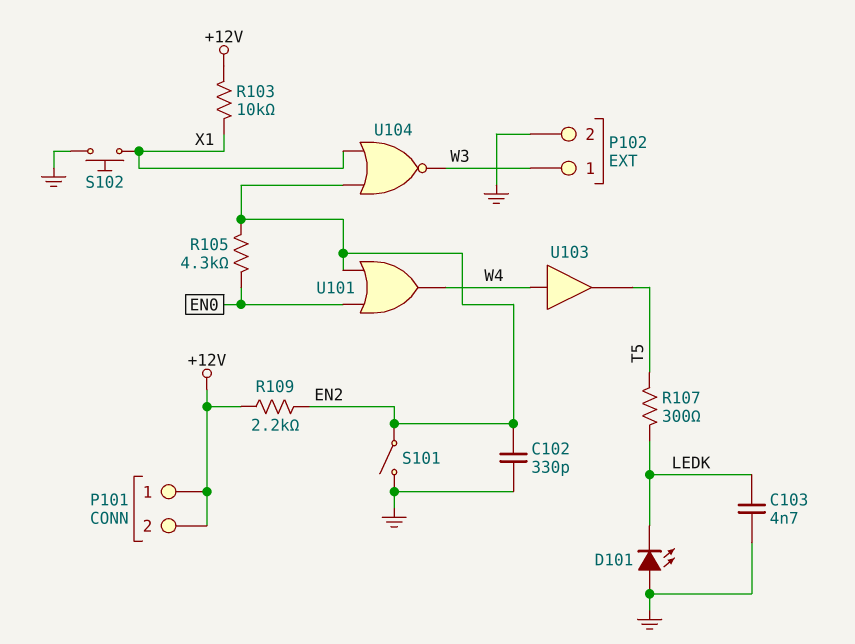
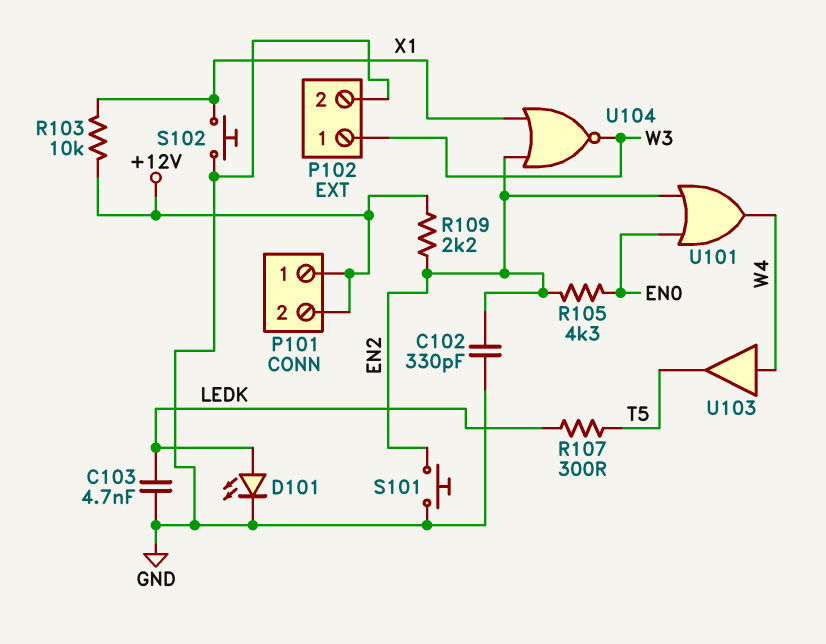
D101: LED (A GND, K LEDK) -> LED (A LEDK, K GND)
S101: switch (EN2, GND) -> button (EN2, GND)

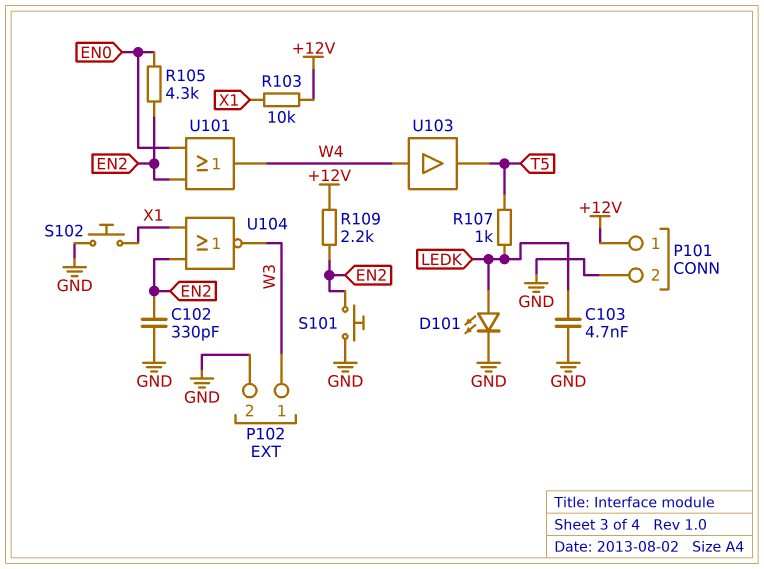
P101 pin 2: +12V -> GND
R107: 300 (LEDK, T5) -> 1k (LEDK, T5)

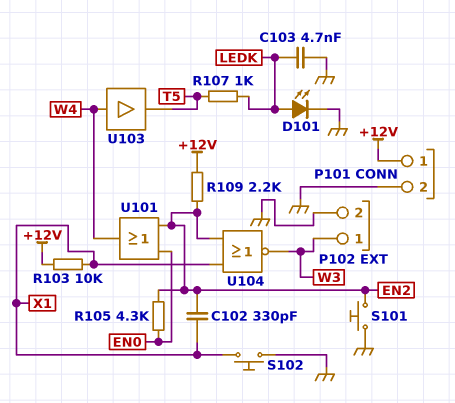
C102: 330pF (EN2, GND) -> 330pF (EN2, X1)

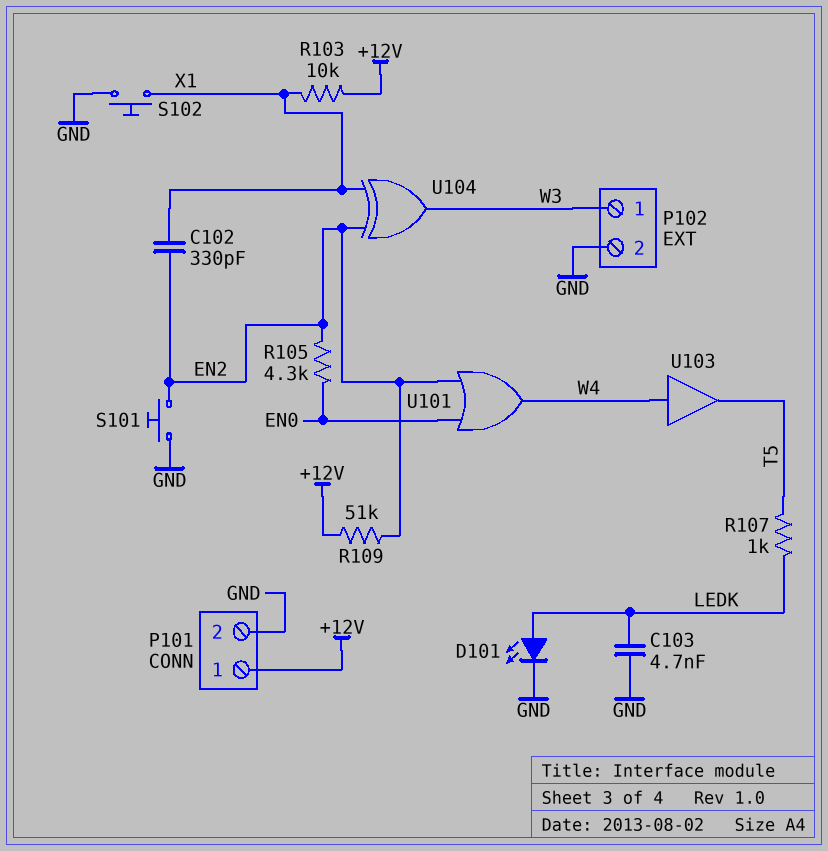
R109: 2.2k (+12V, EN2) -> 51k (+12V, EN2)
U104: NOR (in EN2, in X1, out W3) -> XOR (in EN2, in X1, out W3)

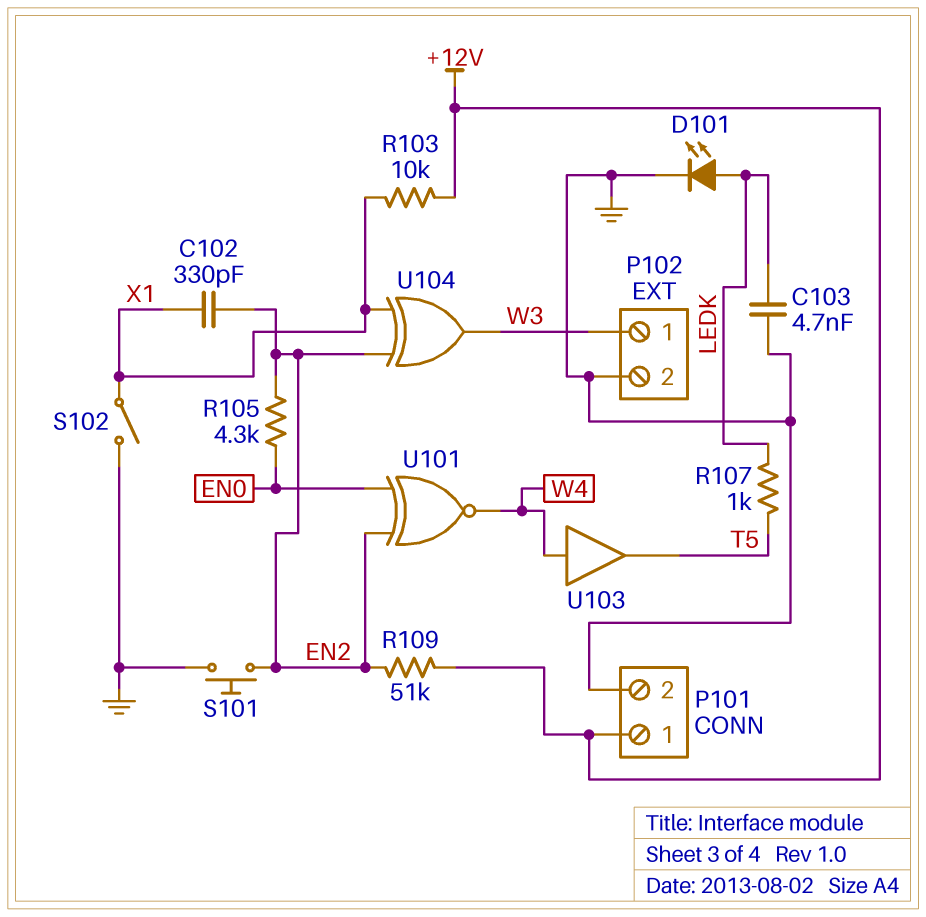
S102: button (GND, X1) -> switch (GND, X1)
U101: OR (in EN0, in EN2, out W4) -> XNOR (in EN0, in EN2, out W4)

